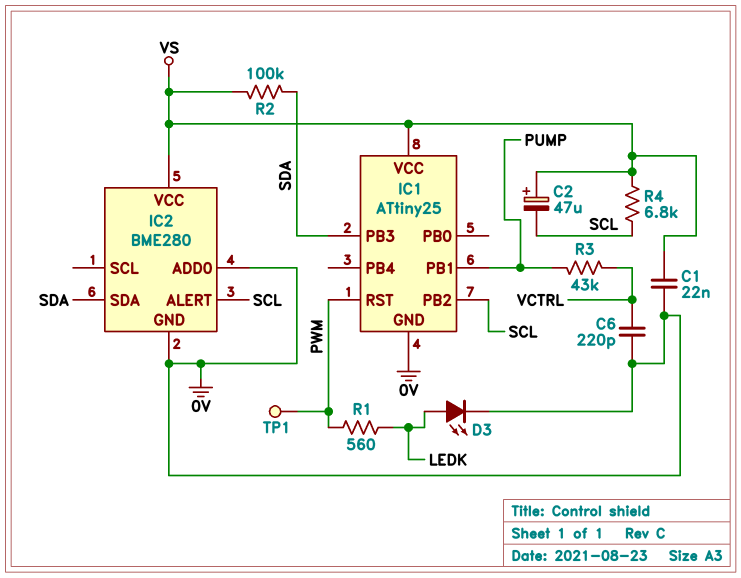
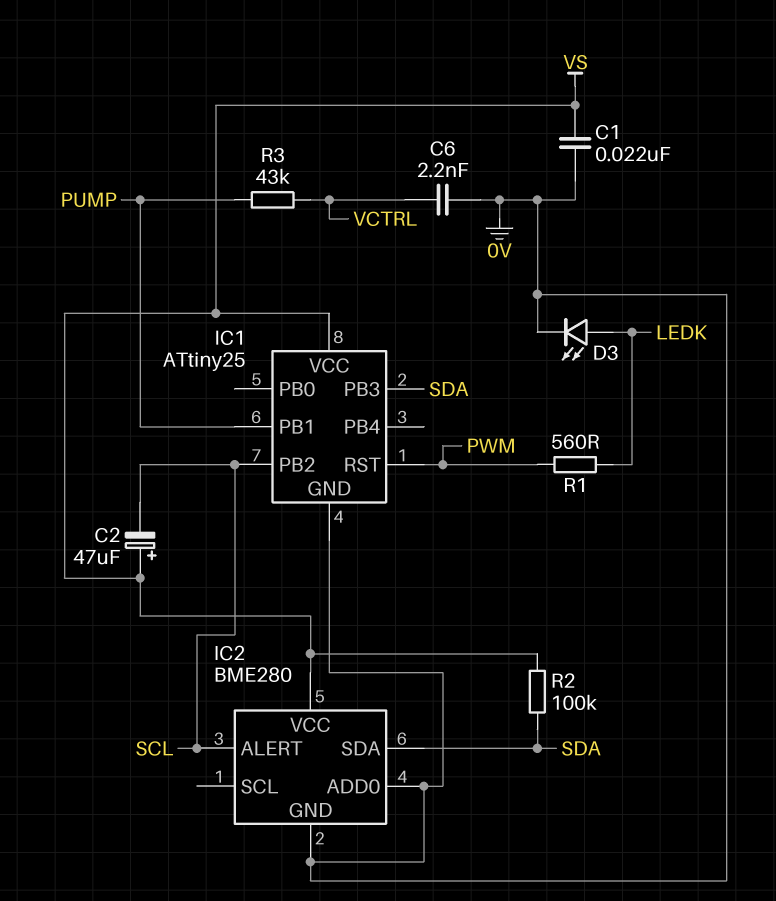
C6: 220pF (0V, VCTRL) -> 2.2nF (0V, VCTRL)
R4: 6.8k (SCL, VS) -> none
TP1: test point (PWM) -> none

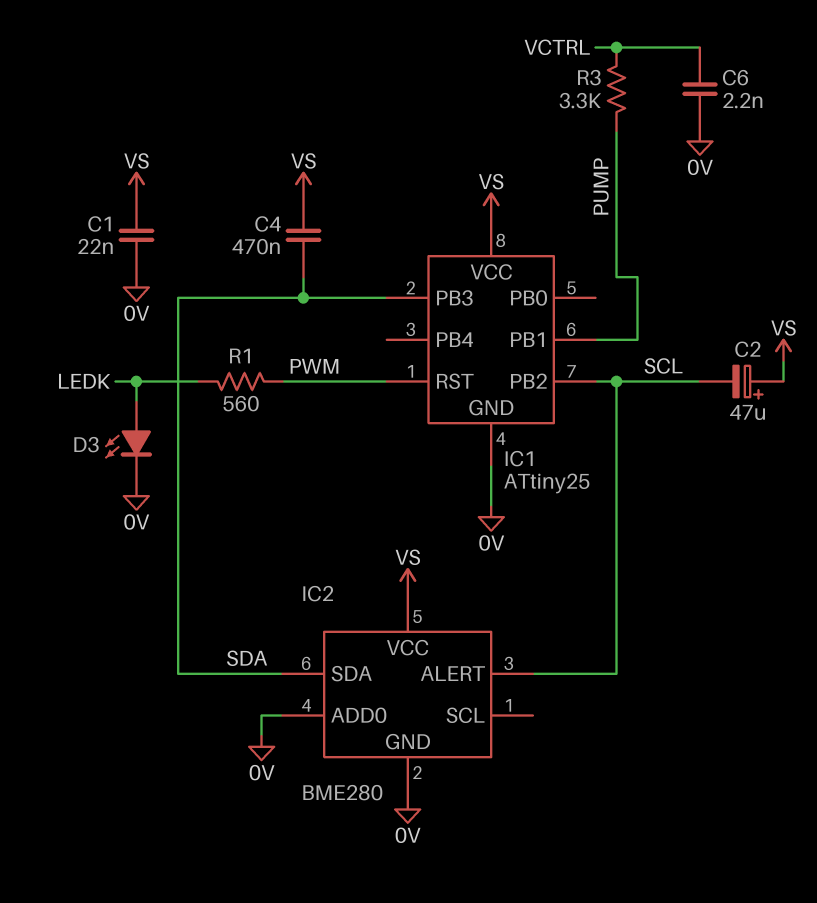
C4: none -> 470nF (SDA, VS)
R2: 100k (SDA, VS) -> none
R3: 43k (PUMP, VCTRL) -> 3.3k (PUMP, VCTRL)

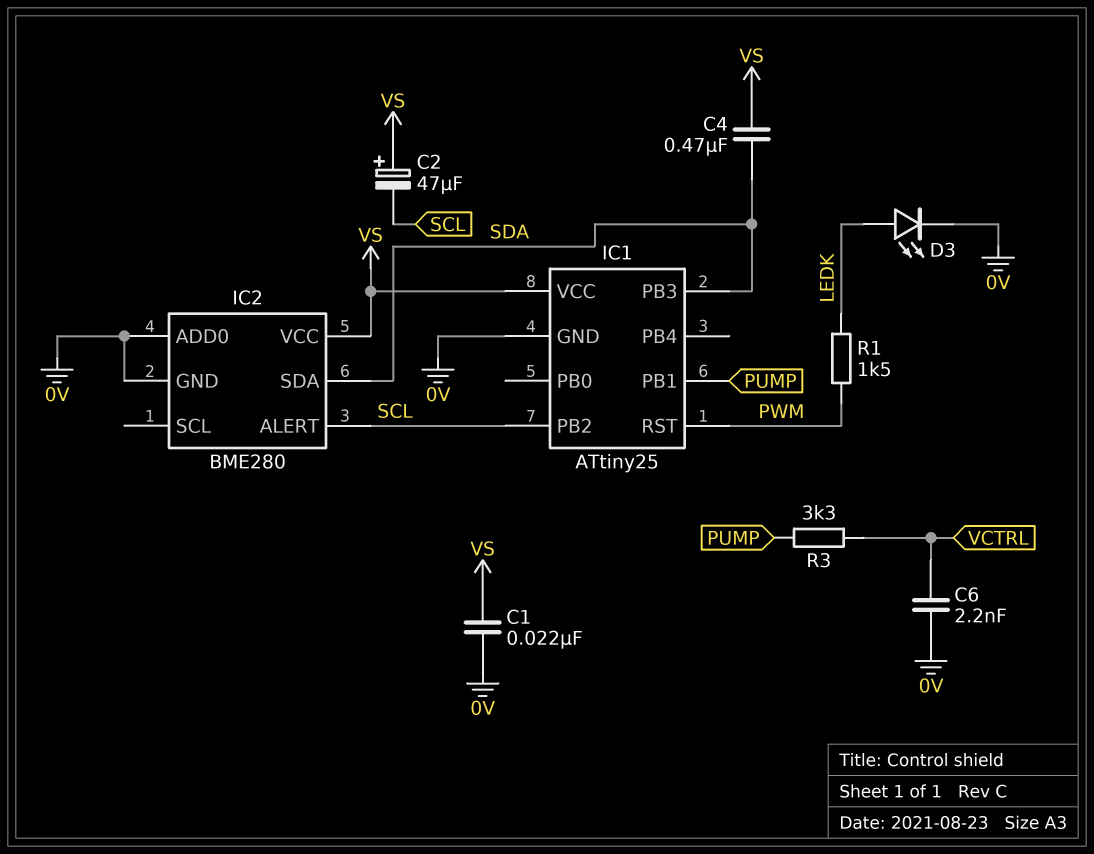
R1: 560 (LEDK, PWM) -> 1.5k (LEDK, PWM)

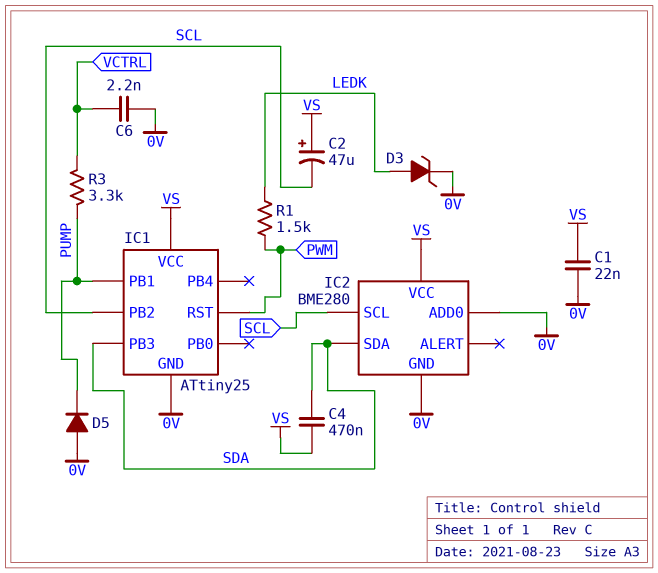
D3: LED (A LEDK, K 0V) -> zener (A LEDK, K 0V)
D5: none -> diode (A 0V, K PUMP)
IC2 pin ALERT: SCL -> none
IC2 pin SCL: none -> SCL

